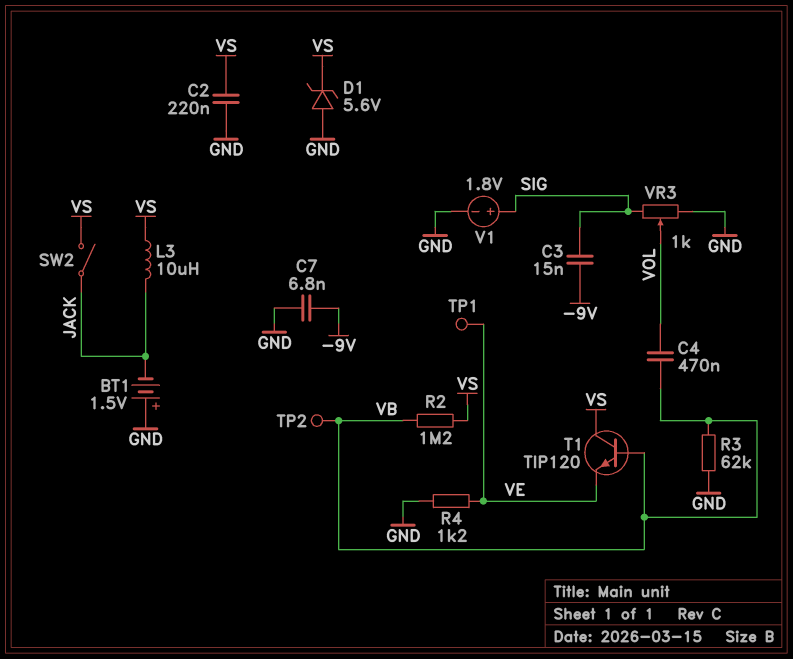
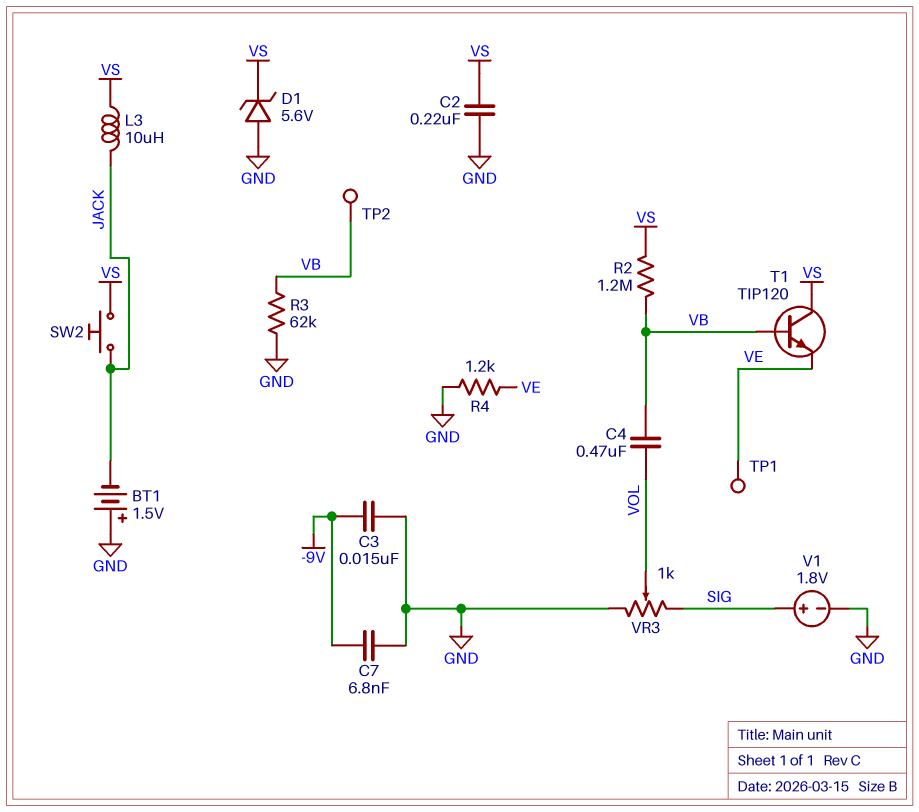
C3: 15nF (-9V, SIG) -> 15nF (-9V, GND)
SW2: switch (JACK, VS) -> button (JACK, VS)

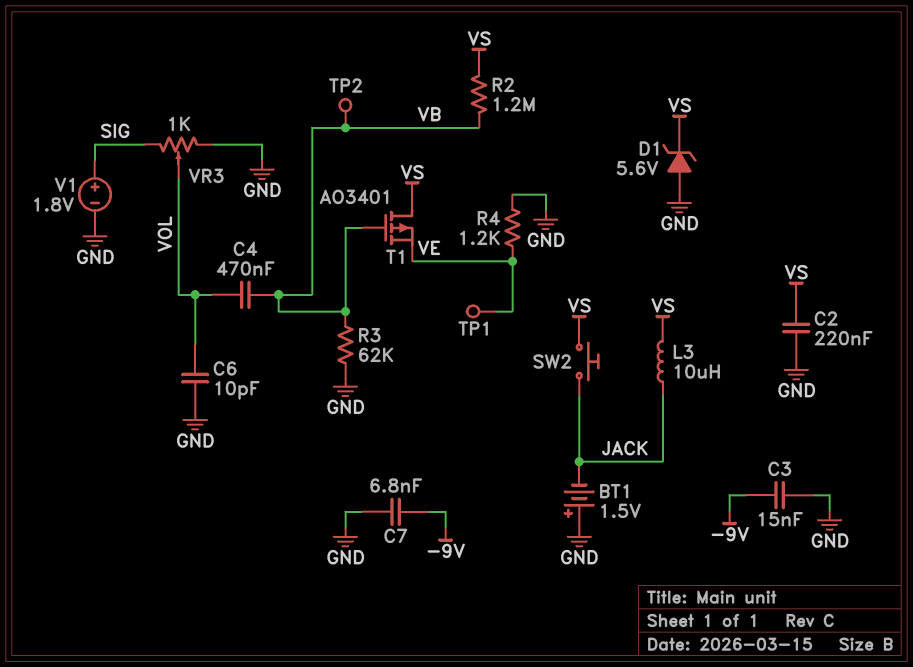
C6: none -> 10pF (GND, VOL)
T1: NPN TIP120 (B VB, C VS, E VE) -> PMOS AO3401 (G VB, D VS, S VE)

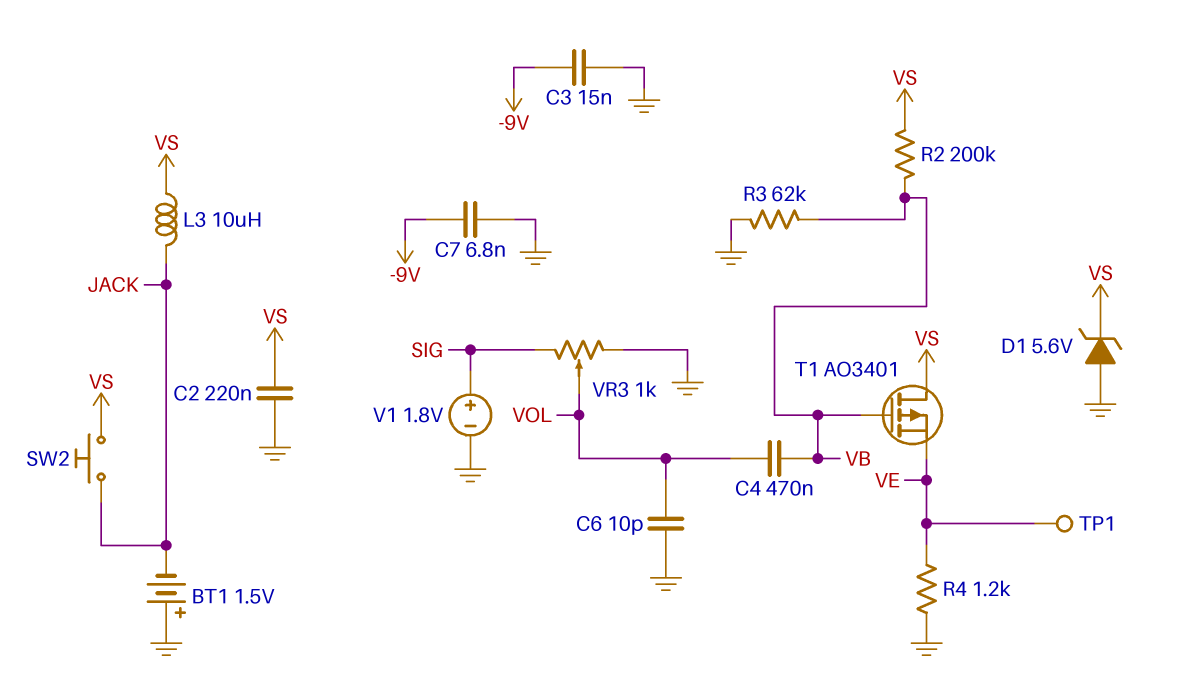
R2: 1.2M (VB, VS) -> 200k (VB, VS)
TP2: test point (VB) -> none

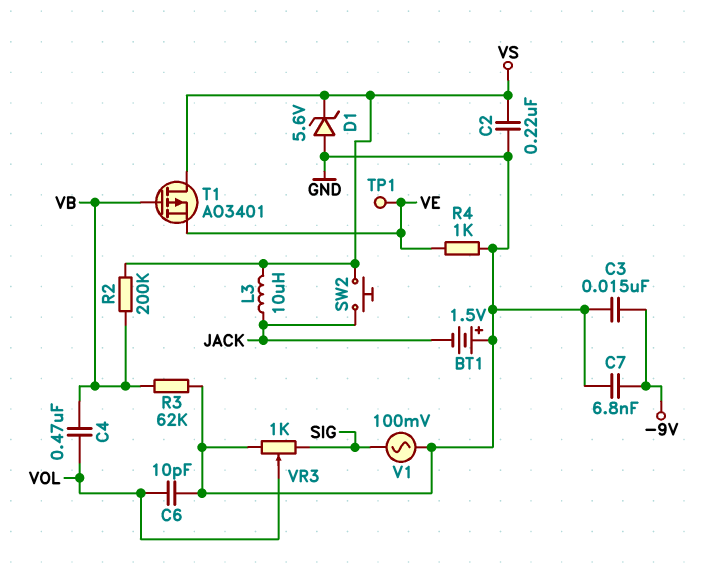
R4: 1.2k (GND, VE) -> 1k (GND, VE)
V1: 1.8V (plus SIG, minus GND) -> AC 100mV (GND, SIG)

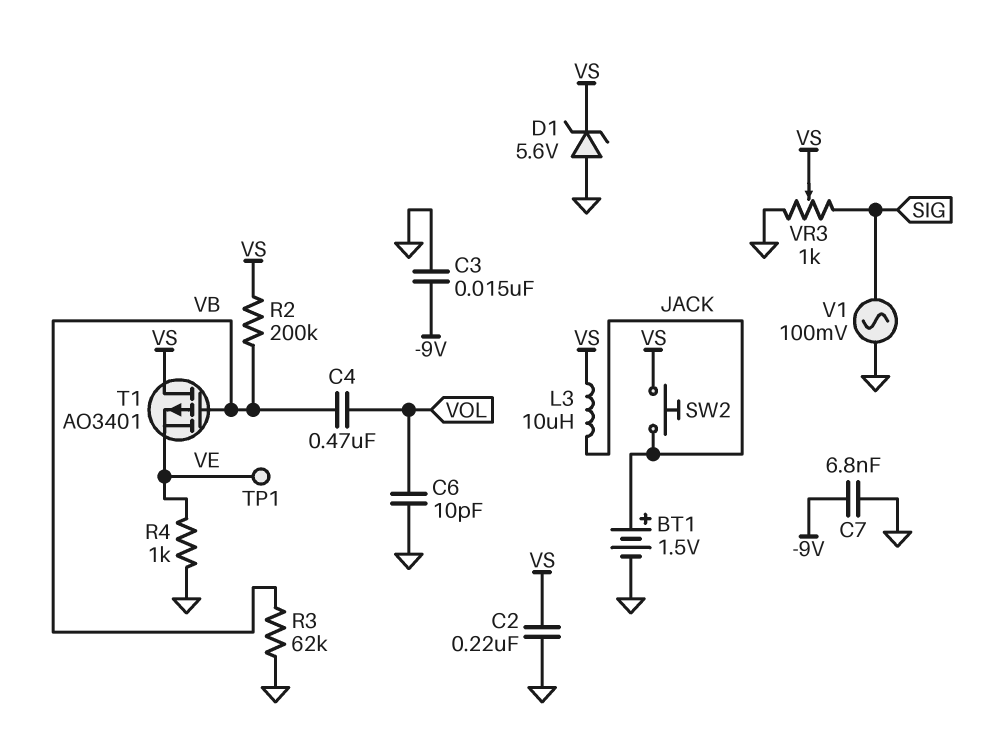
BT1: 1.5V (plus GND, minus JACK) -> 1.5V (plus JACK, minus GND)
VR3: 1k (GND, SIG, wiper VOL) -> 1k (GND, SIG, wiper VS)

